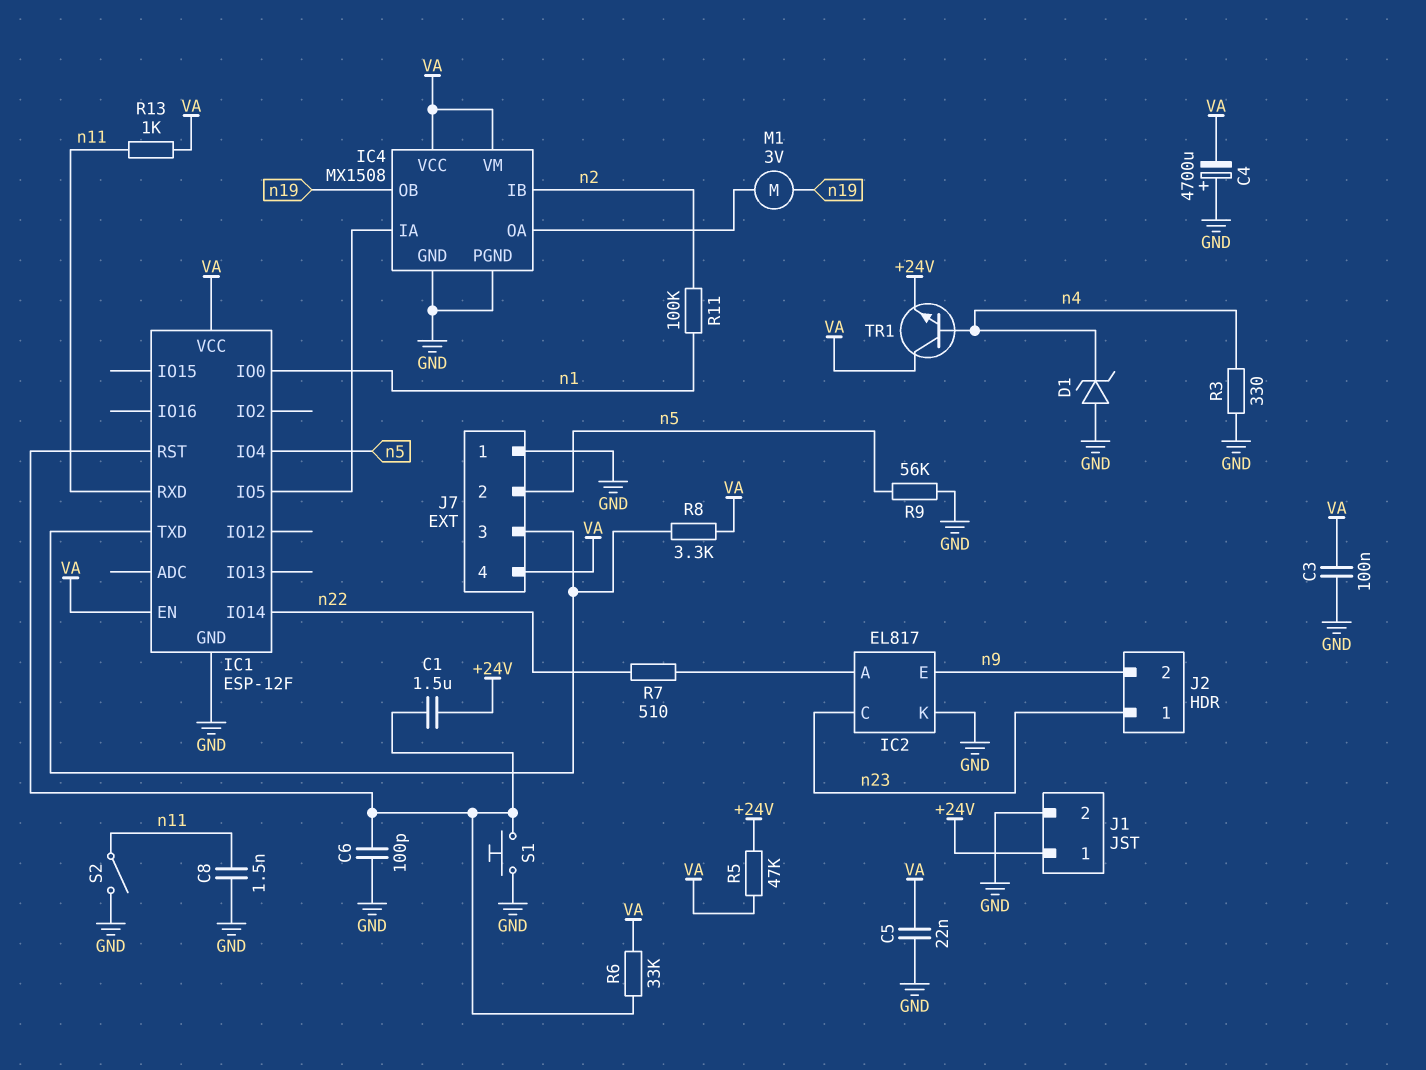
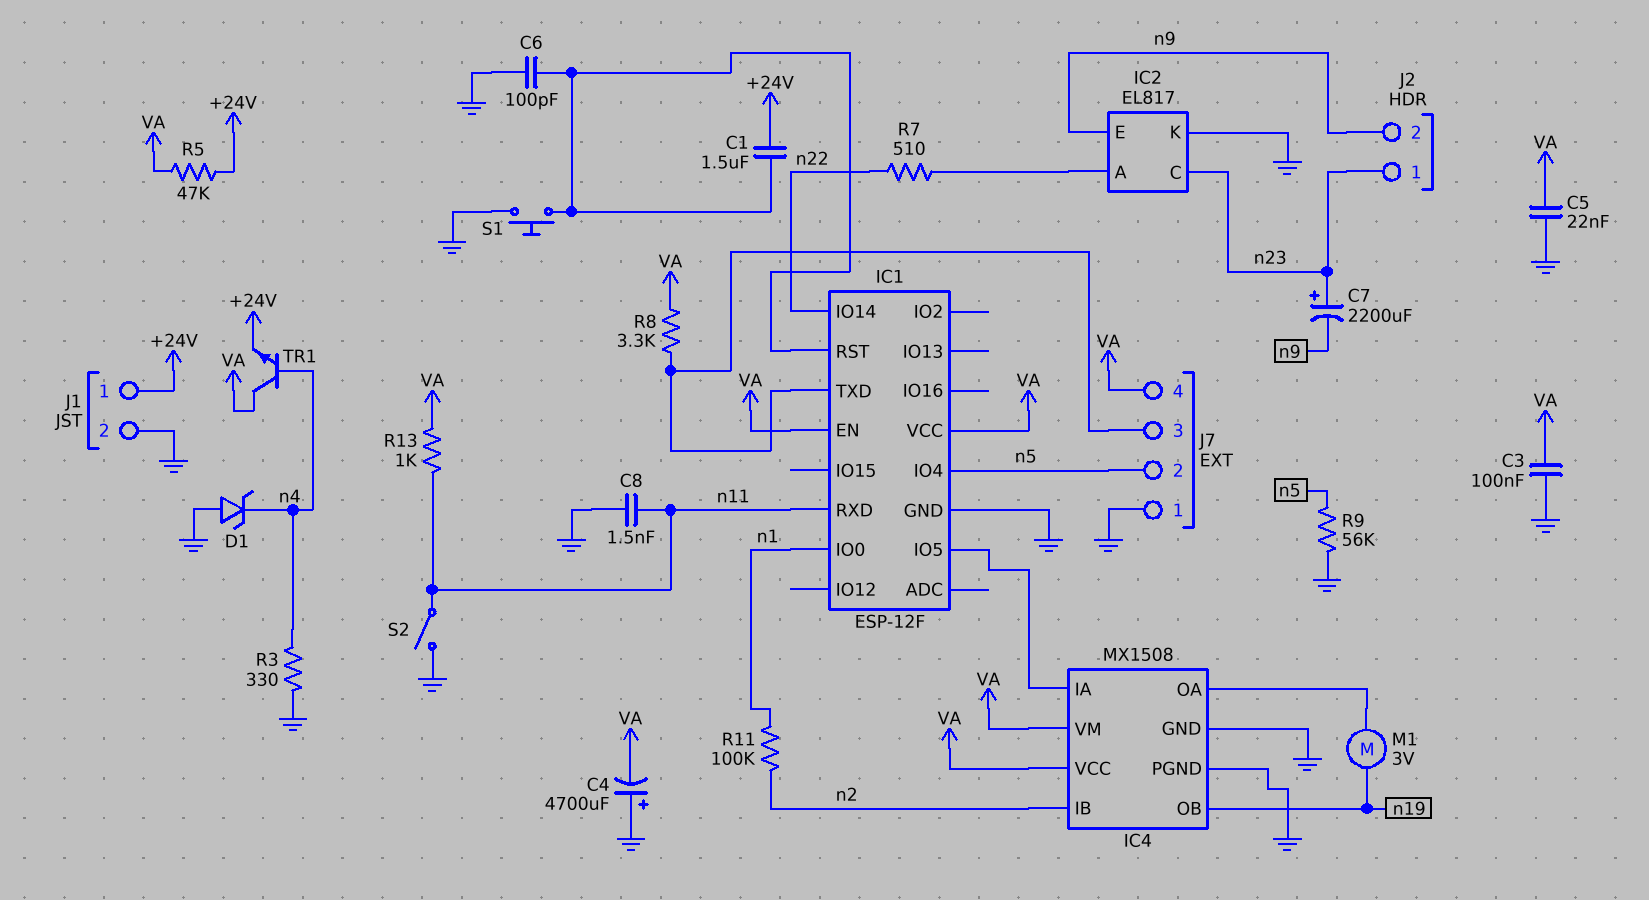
C7: none -> 2200uF (plus n23, minus n9)
R6: 33k (IC1/RST, VA) -> none

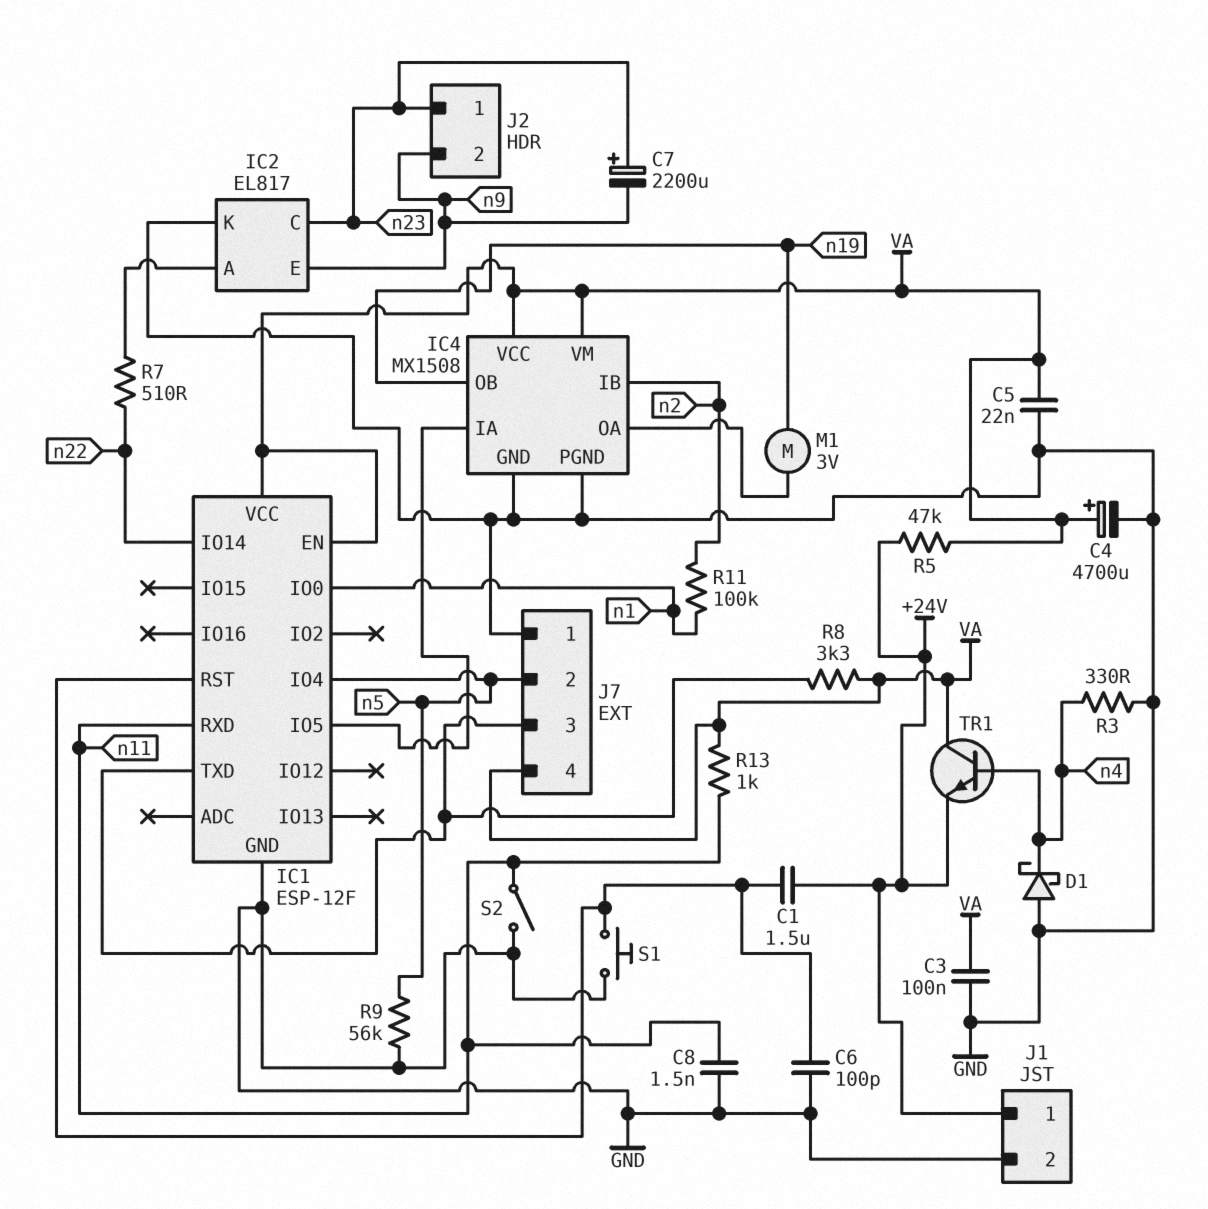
C4: 4700uF (plus GND, minus VA) -> 4700uF (plus VA, minus GND)
D1: zener (A GND, K n4) -> schottky (A GND, K n4)

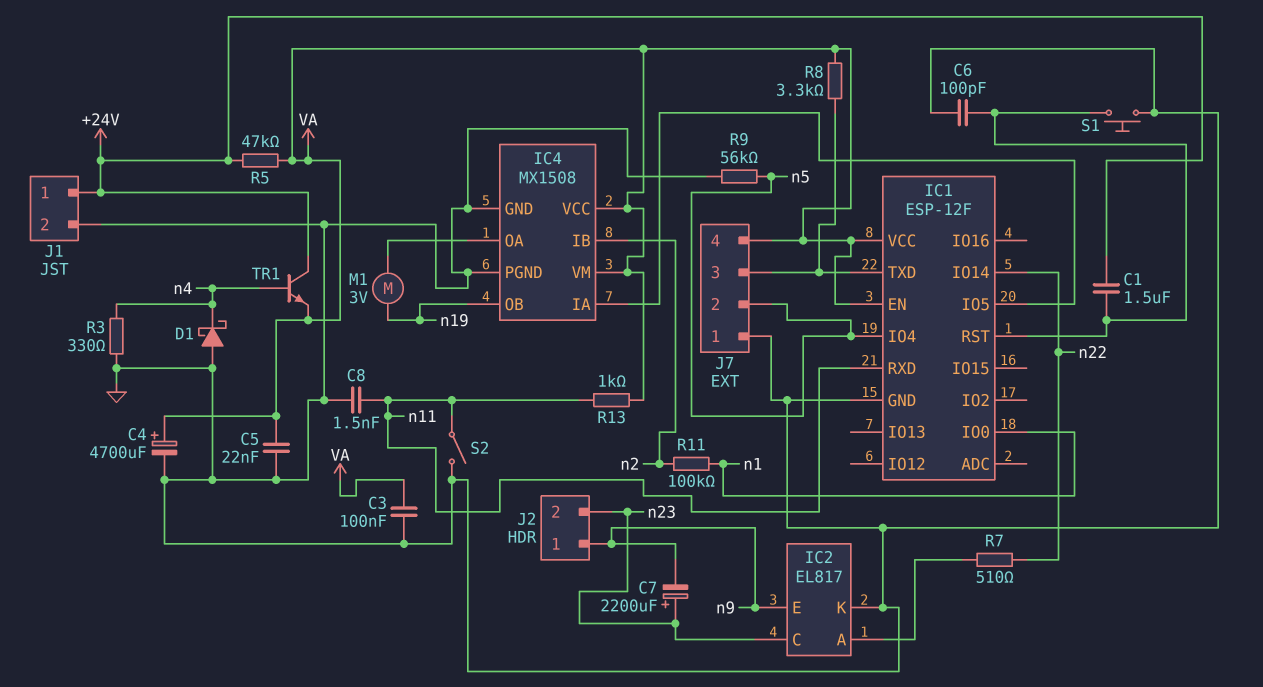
J2 pin 1: n23 -> n9
J2 pin 2: n9 -> n23
TR1: NPN (B n4, C VA, E +24V) -> NPN (B n4, C +24V, E VA)

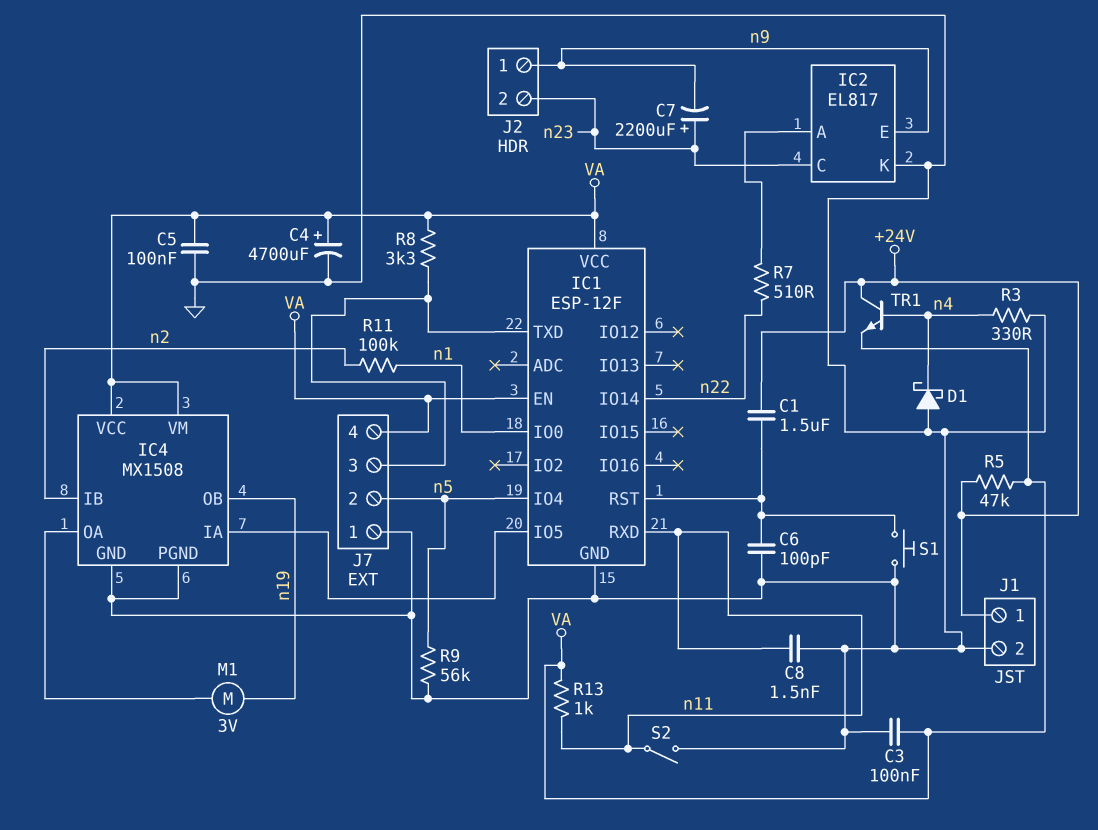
C5: 22nF (GND, VA) -> 100nF (GND, VA)

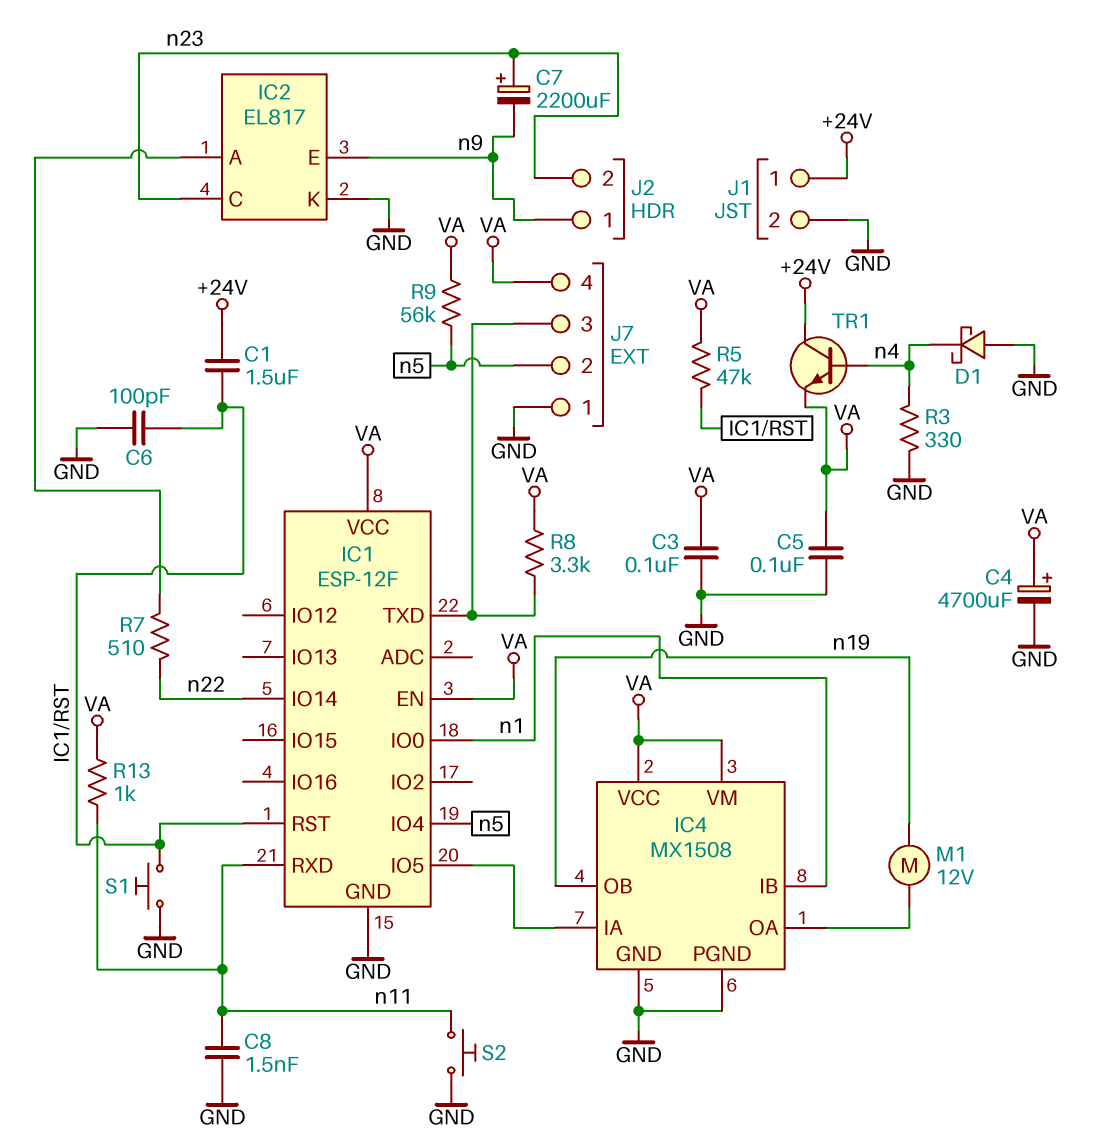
IC4 pin IB: n2 -> n1
M1: motor 3V (IC4/OA, n19) -> motor 12V (IC4/OA, n19)
R5: 47k (+24V, VA) -> 47k (IC1/RST, VA)
R9: 56k (GND, n5) -> 56k (VA, n5)
R11: 100k (n1, n2) -> none
S2: switch (GND, n11) -> button (GND, n11)

